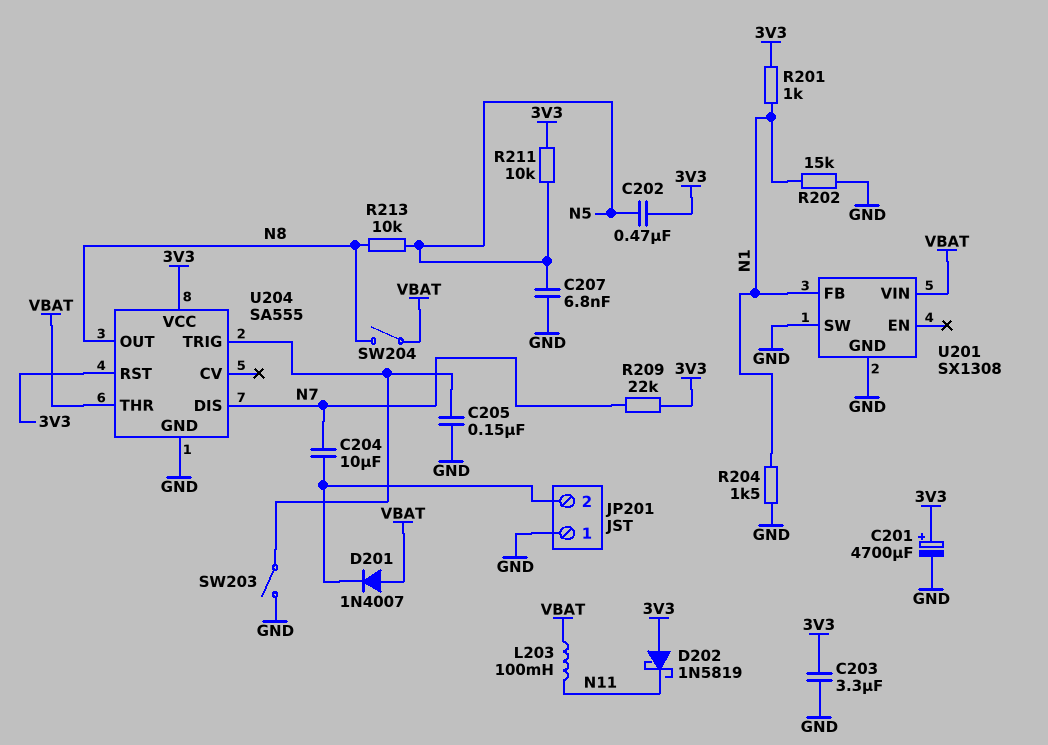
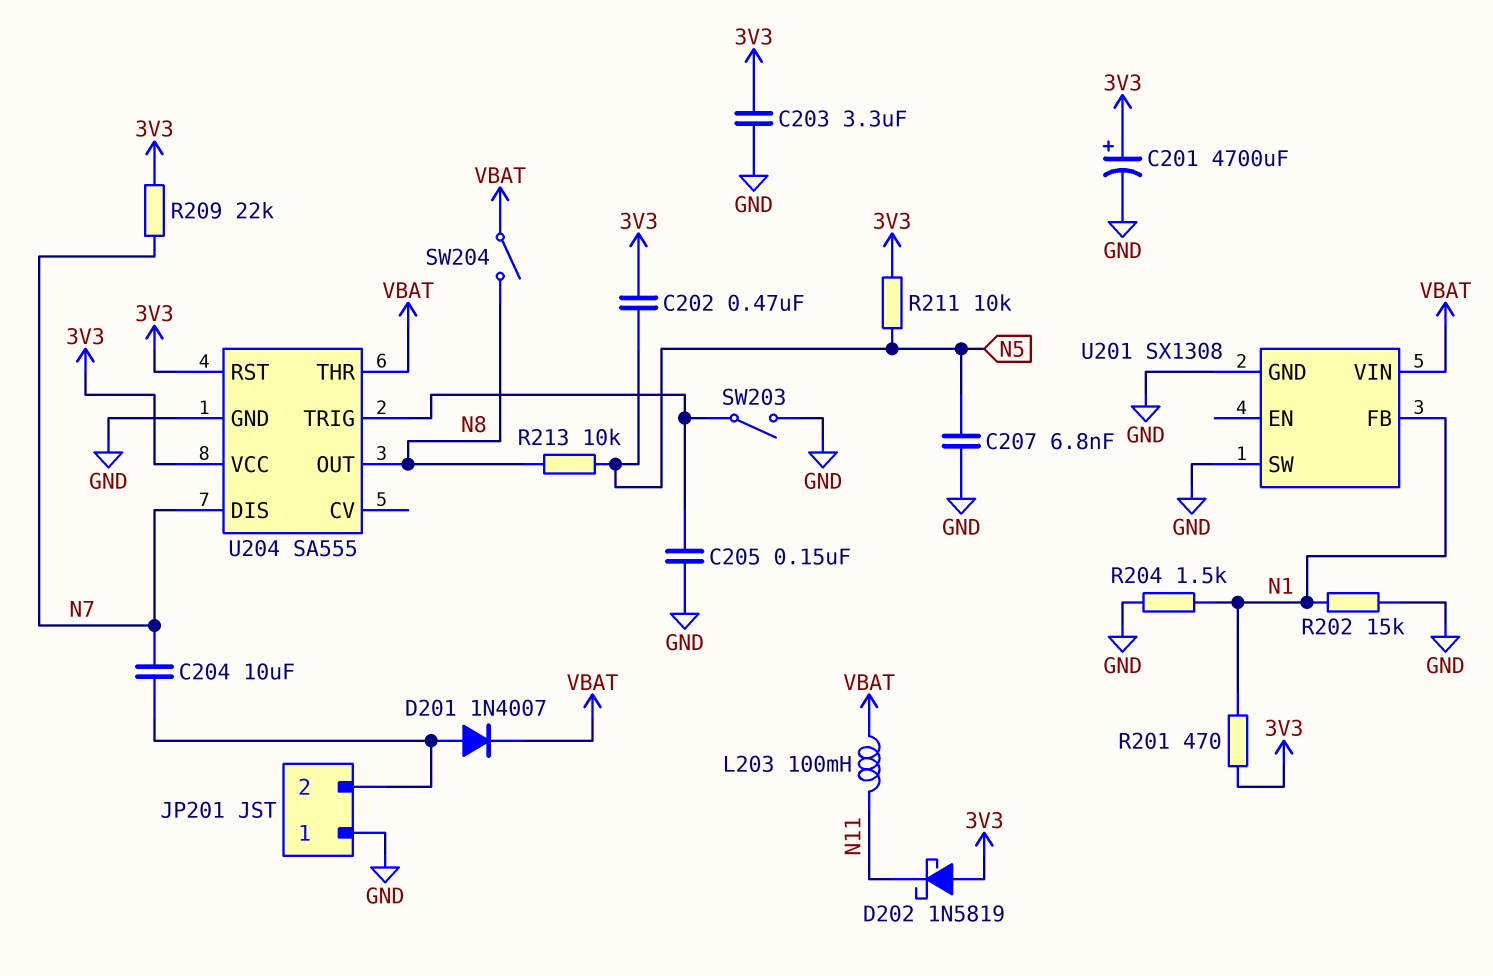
D201: diode 1N4007 (A VBAT, K JP201/2) -> diode 1N4007 (A JP201/2, K VBAT)
R201: 1k (3V3, N1) -> 470 (3V3, N1)

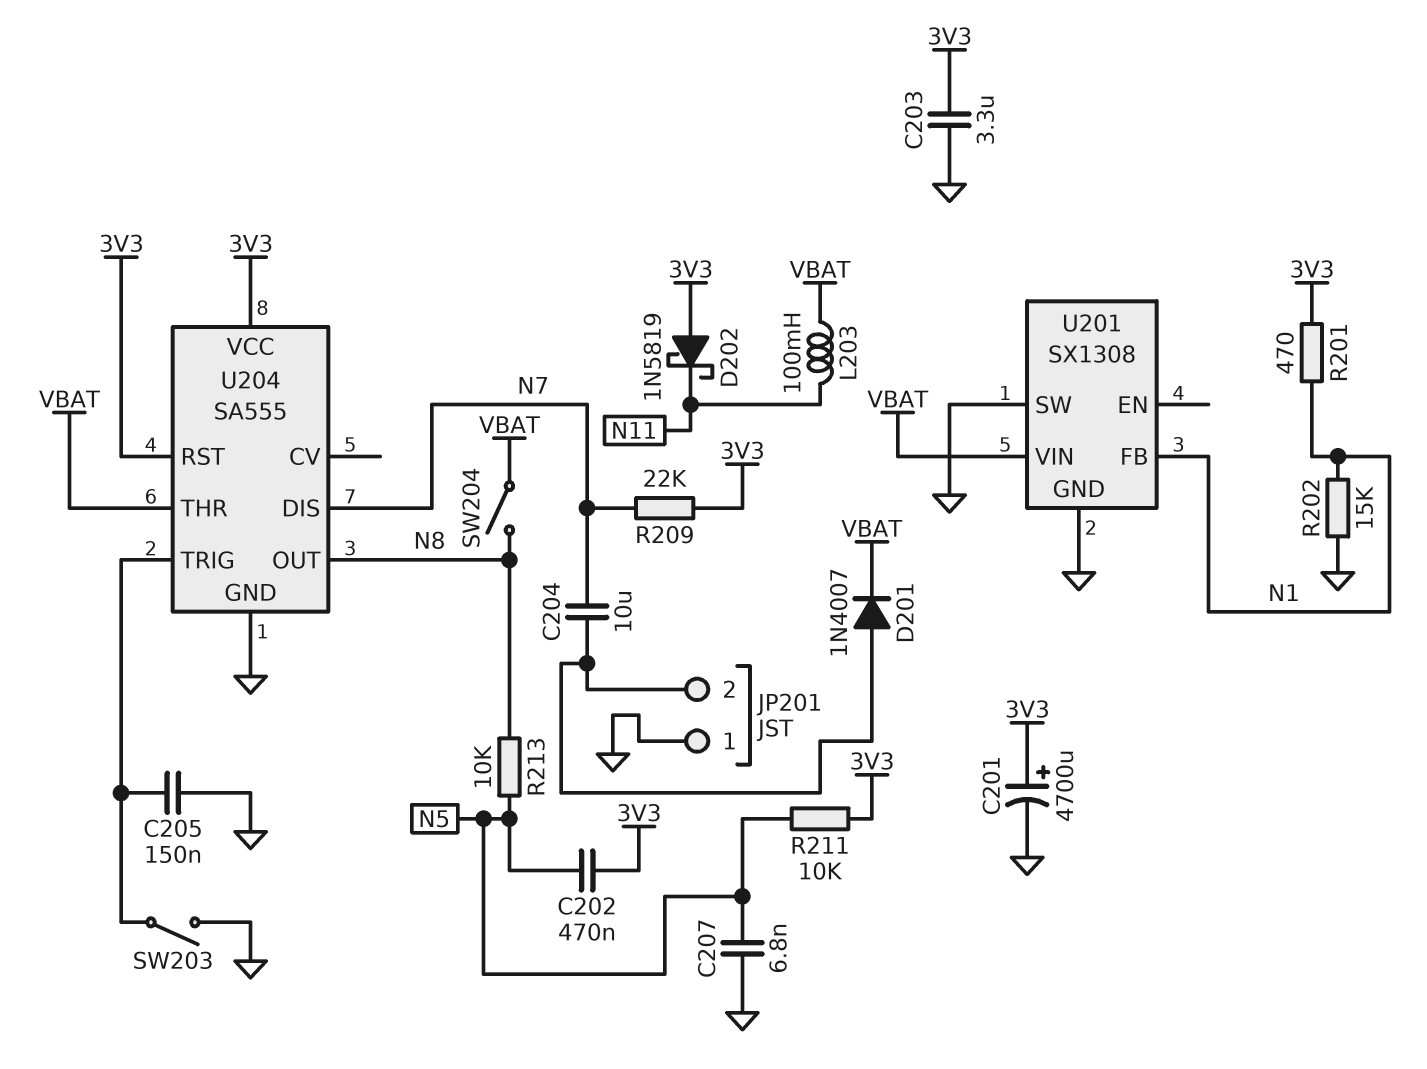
R204: 1.5k (GND, N1) -> none

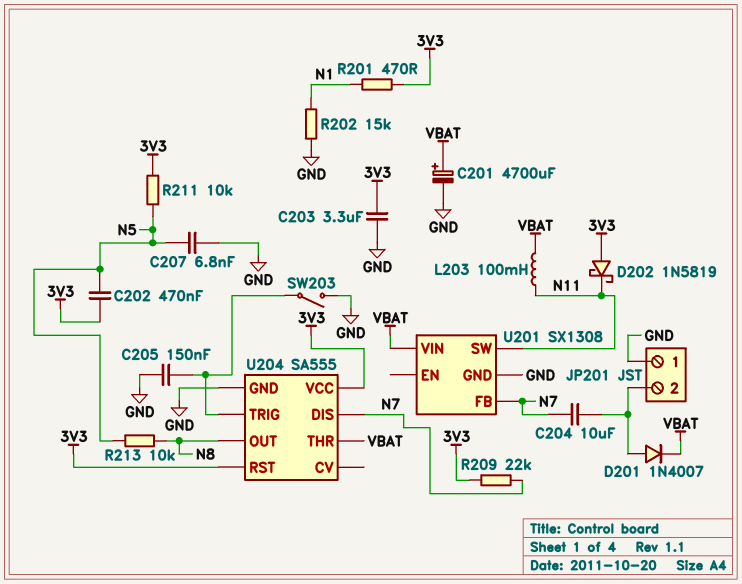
C201: 4700uF (plus 3V3, minus GND) -> 4700uF (plus VBAT, minus GND)
SW204: switch (N8, VBAT) -> none
U201 pin FB: N1 -> N7
U201 pin SW: GND -> N11

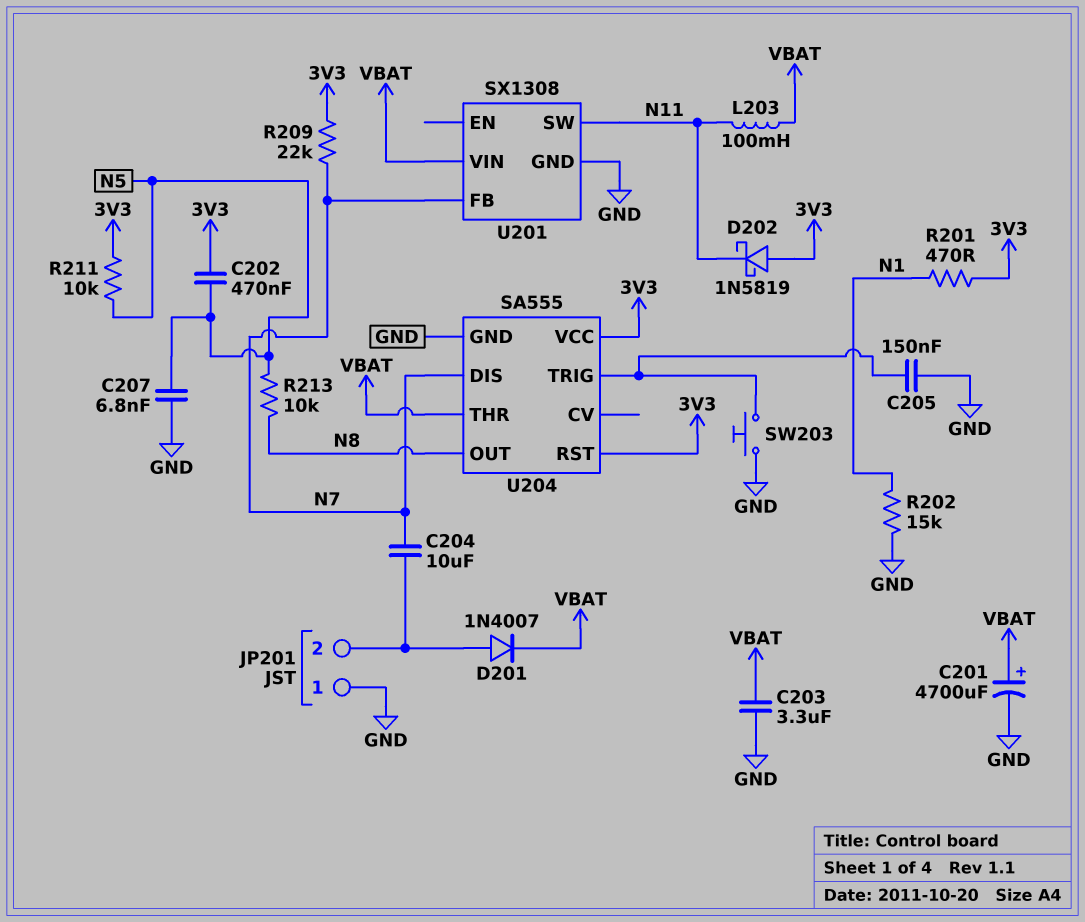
C203: 3.3uF (3V3, GND) -> 3.3uF (GND, VBAT)
SW203: switch (GND, U204/TRIG) -> button (GND, U204/TRIG)

